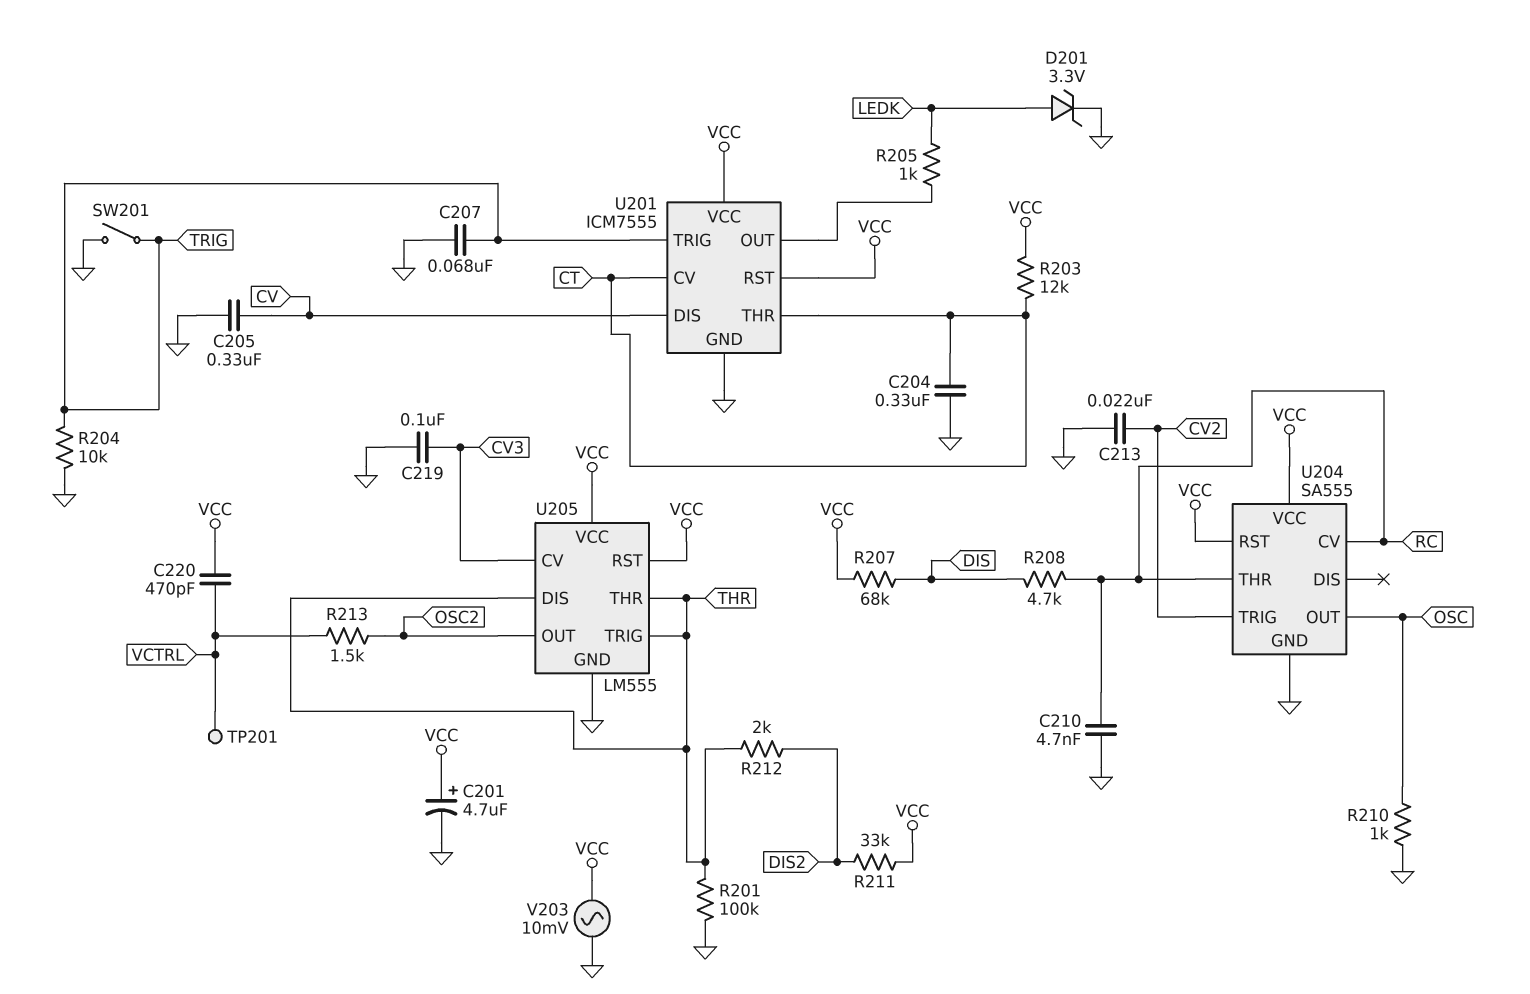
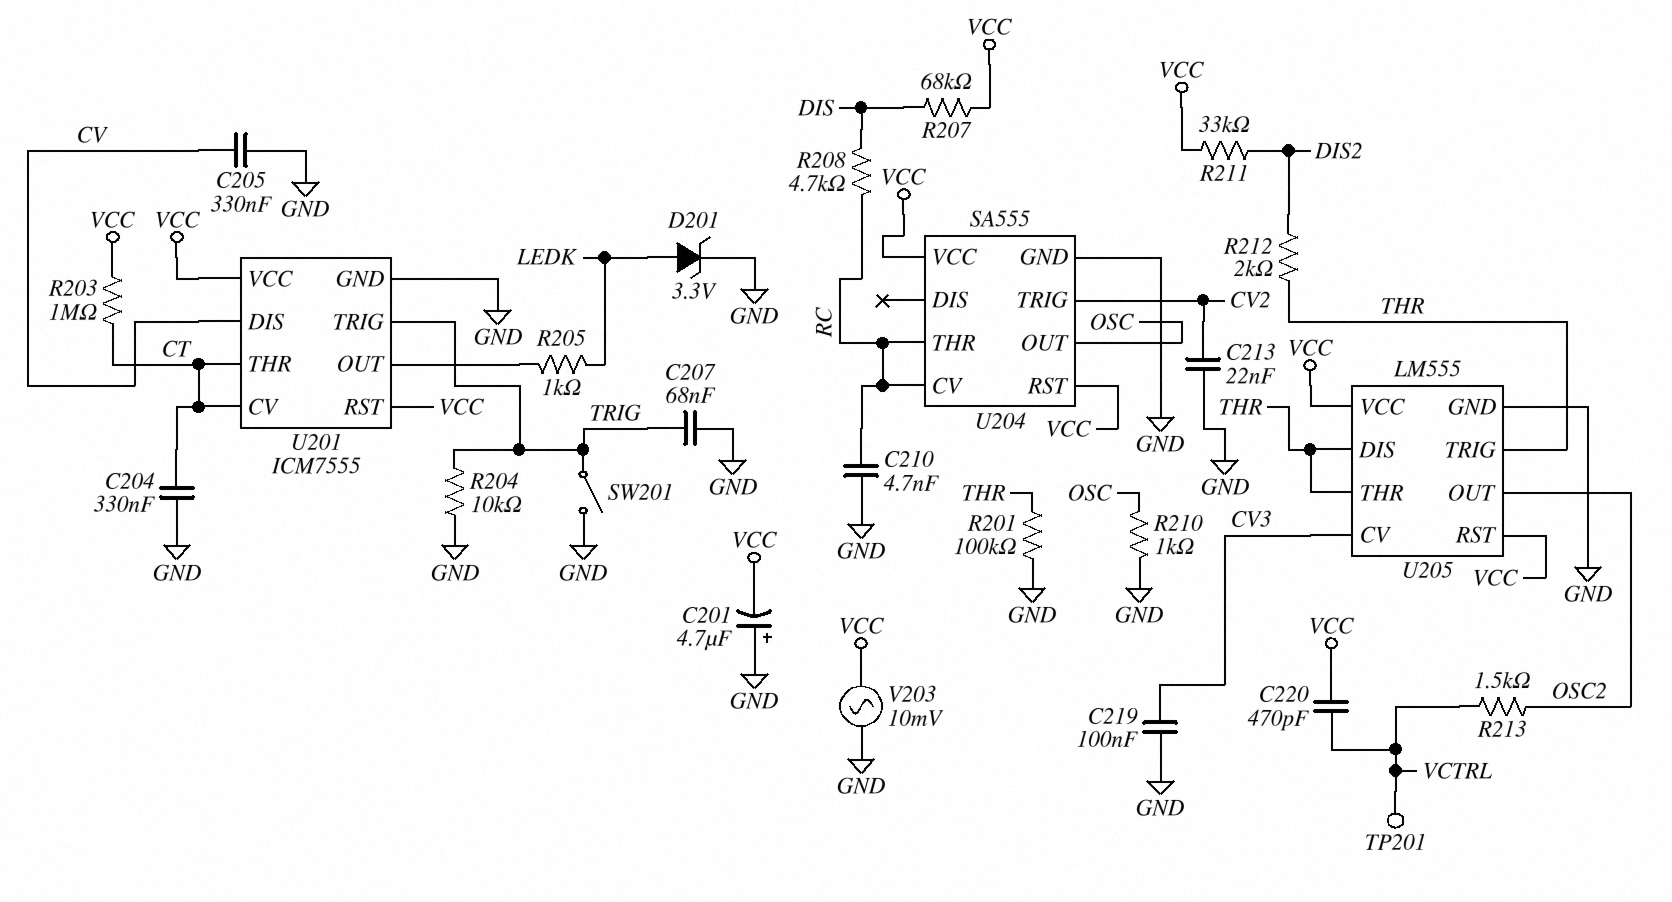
C201: 4.7uF (plus VCC, minus GND) -> 4.7uF (plus GND, minus VCC)
R203: 12k (CT, VCC) -> 1M (CT, VCC)

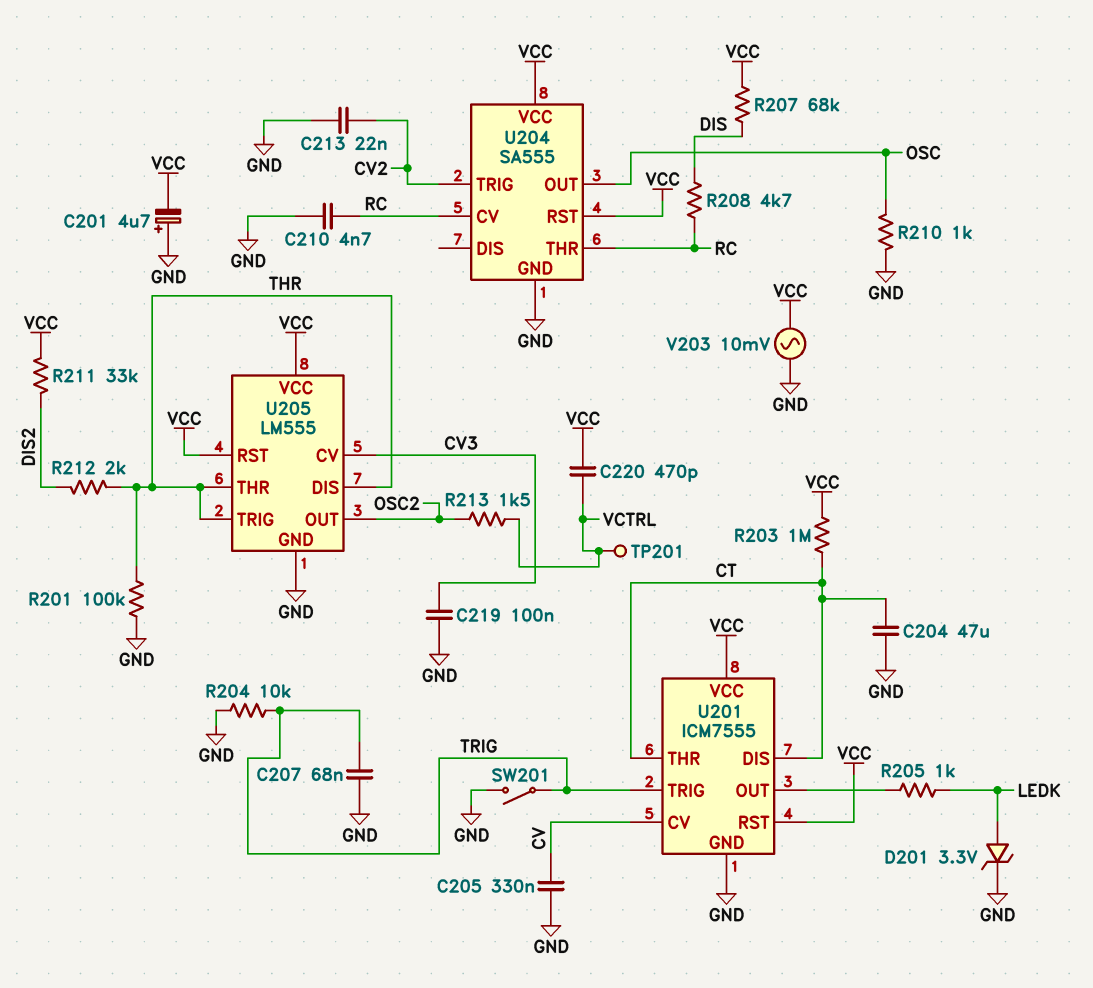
C204: 330nF (CT, GND) -> 47uF (CT, GND)
U201 pin CV: CT -> CV
U201 pin DIS: CV -> CT

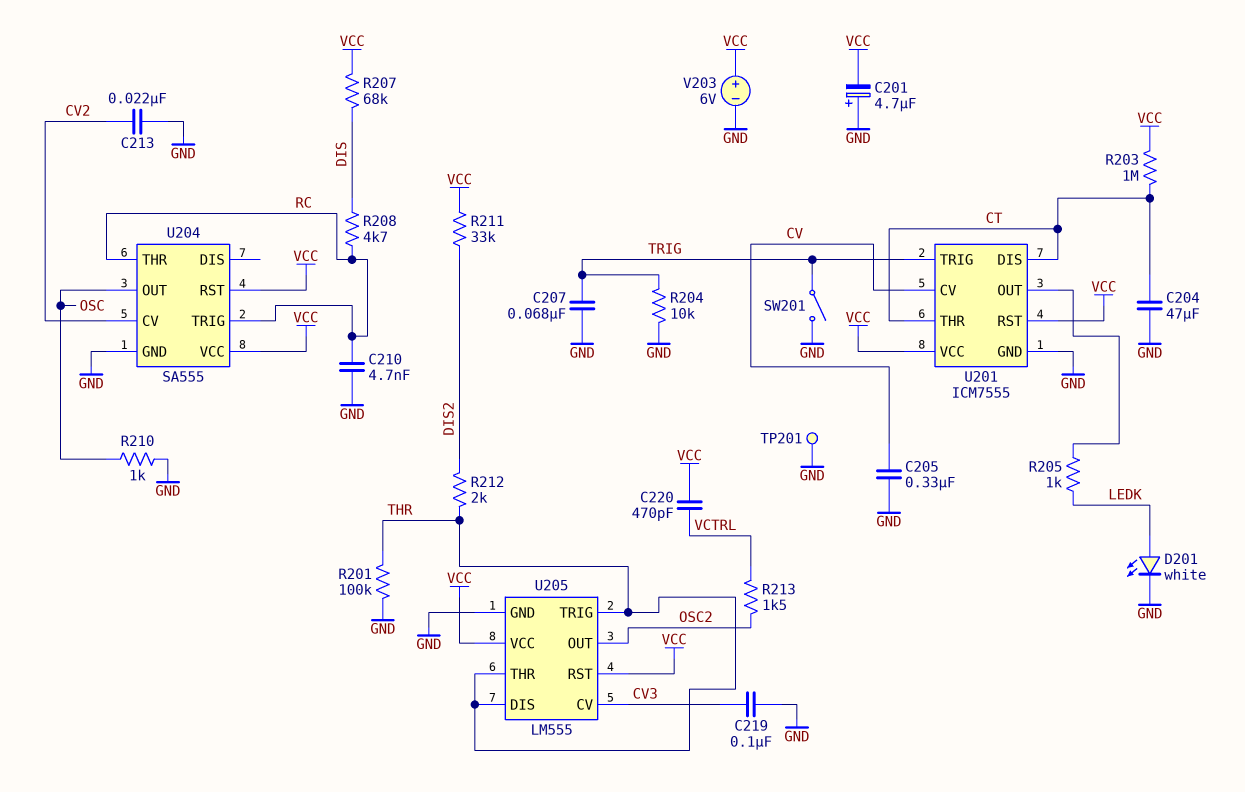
D201: zener 3.3V (A LEDK, K GND) -> LED white (A LEDK, K GND)
TP201: test point (VCTRL) -> test point (GND)
U204 pin CV: RC -> CV2
U204 pin TRIG: CV2 -> RC
V203: AC 10mV (GND, VCC) -> 6V (plus VCC, minus GND)

